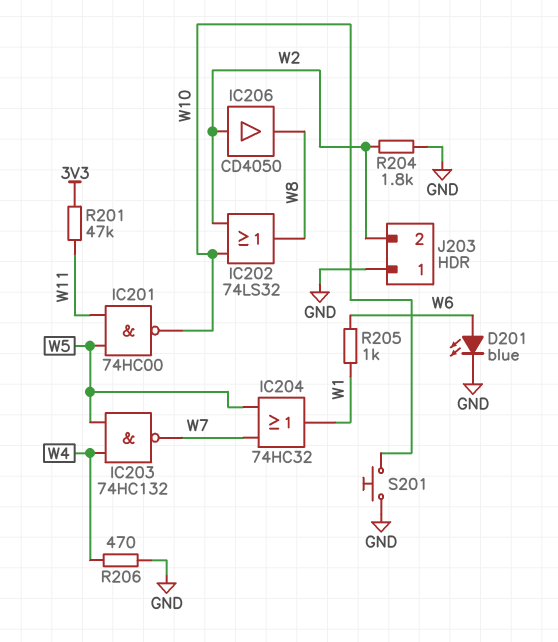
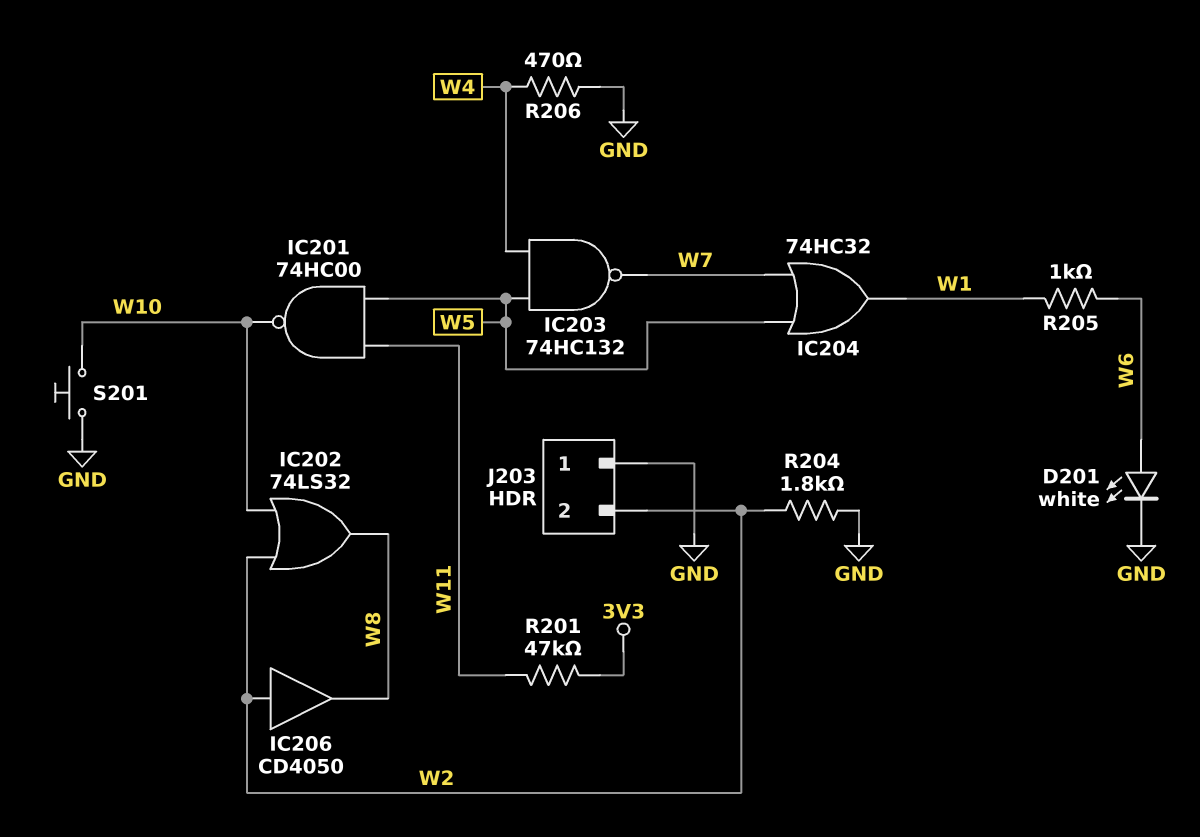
D201: LED blue (A W6, K GND) -> LED white (A W6, K GND)

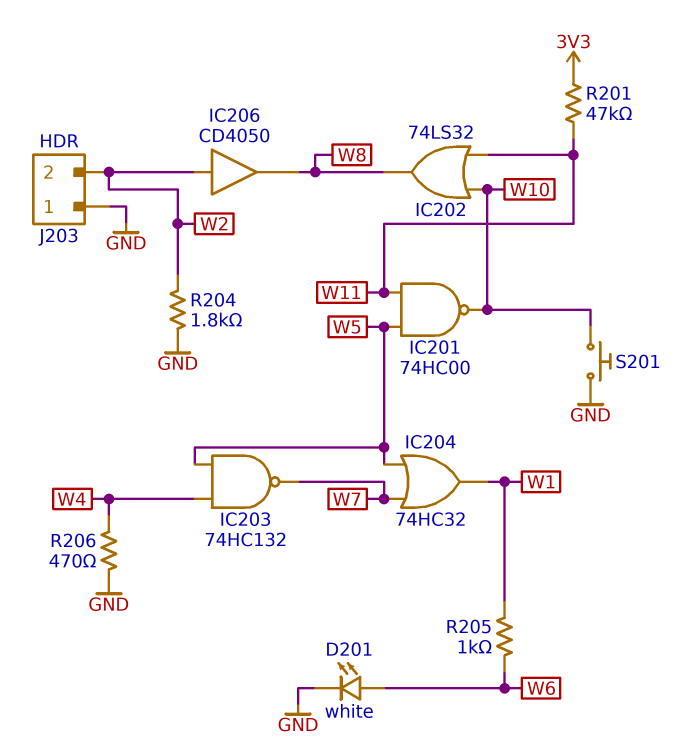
IC202: OR 74LS32 (in W2, in W10, out W8) -> OR 74LS32 (in W10, in W11, out W8)

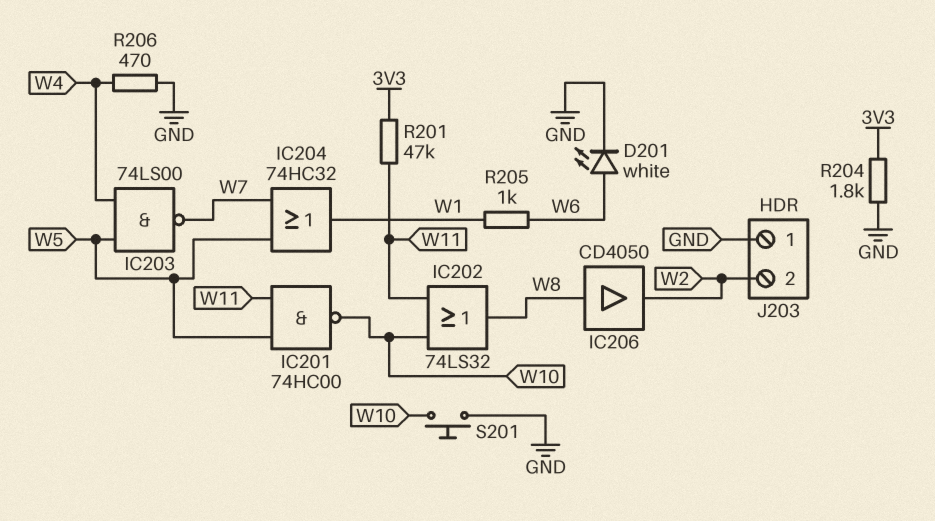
IC203: NAND 74HC132 (in W4, in W5, out W7) -> NAND 74LS00 (in W4, in W5, out W7)
IC206: buffer CD4050 (in W2, out W8) -> buffer CD4050 (in W8, out W2)
R204: 1.8k (GND, W2) -> 1.8k (3V3, GND)

